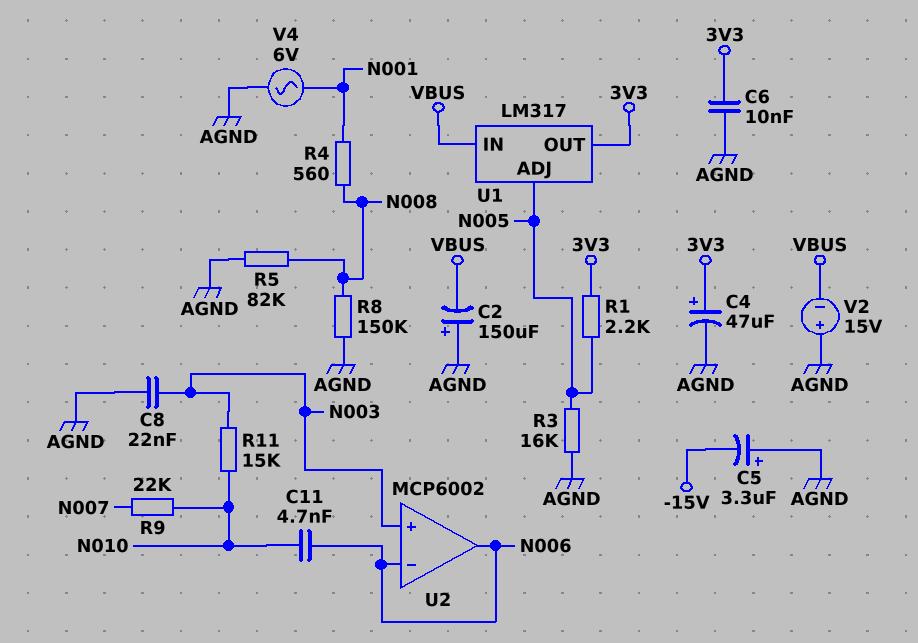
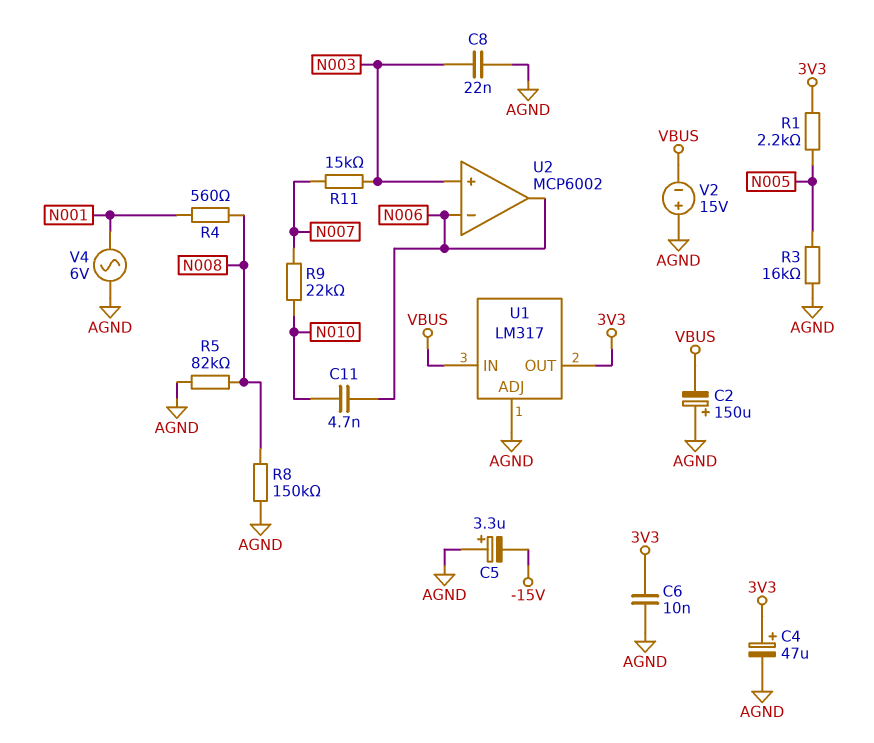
R11: 15k (N003, N010) -> 15k (N003, N007)
U1 pin ADJ: N005 -> AGND

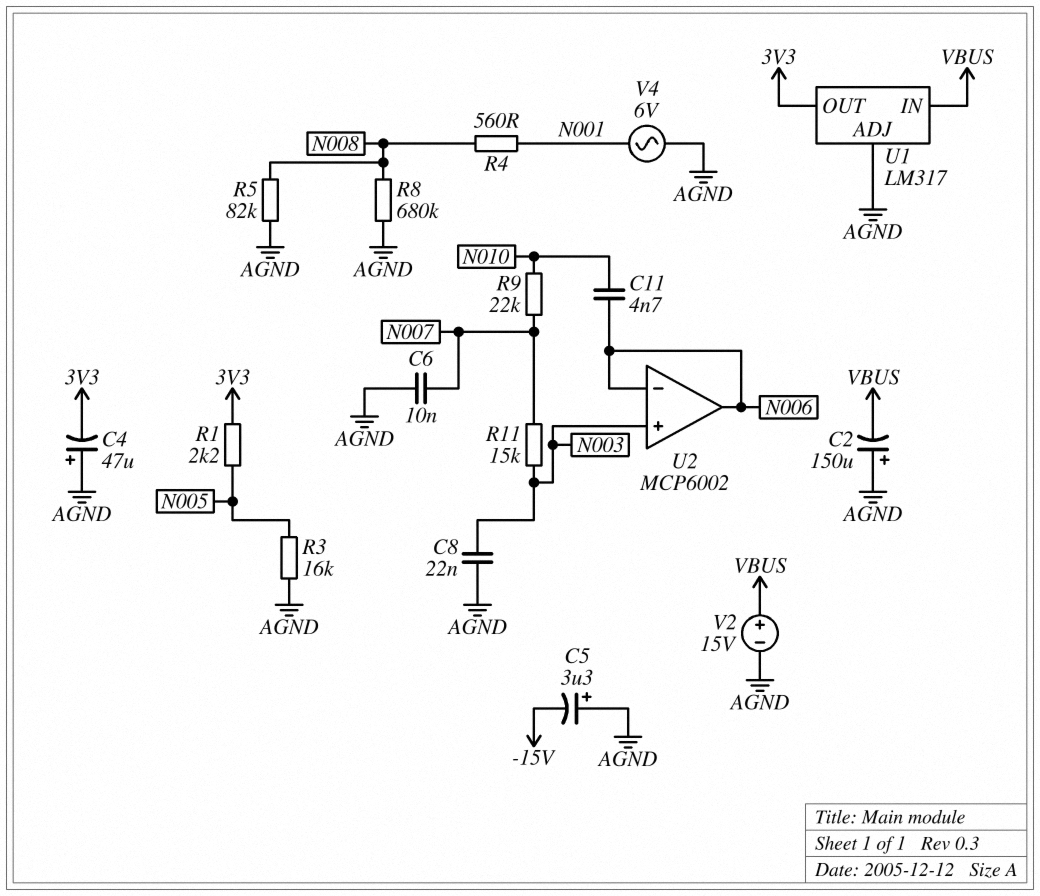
C4: 47uF (plus 3V3, minus AGND) -> 47uF (plus AGND, minus 3V3)
C6: 10nF (3V3, AGND) -> 10nF (AGND, N007)
R8: 150k (AGND, N008) -> 680k (AGND, N008)
V2: 15V (plus AGND, minus VBUS) -> 15V (plus VBUS, minus AGND)

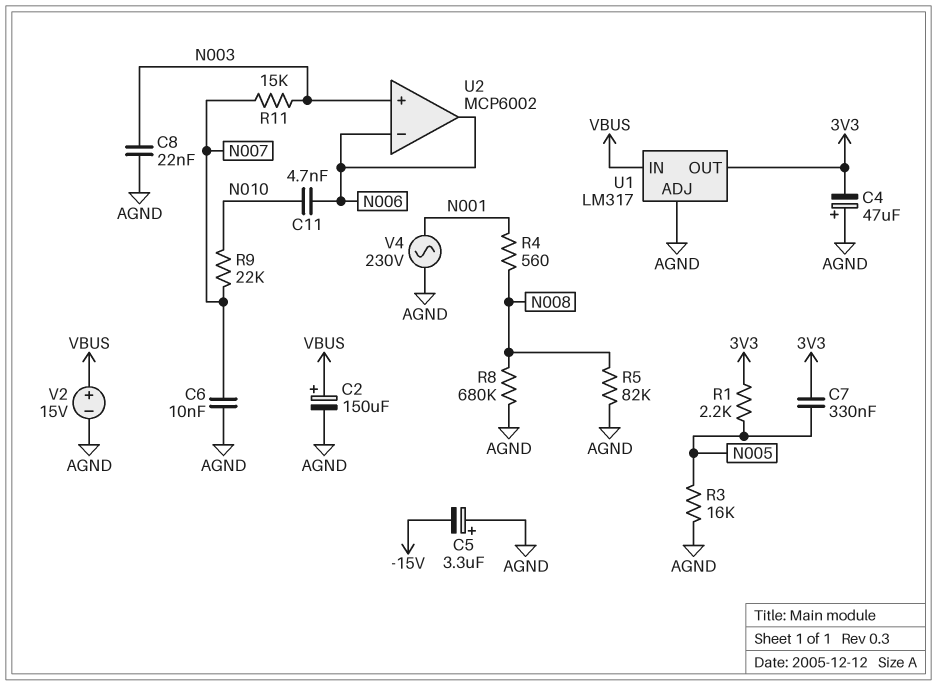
C2: 150uF (plus AGND, minus VBUS) -> 150uF (plus VBUS, minus AGND)
C7: none -> 330nF (3V3, N005)
V4: AC 6V (AGND, N001) -> AC 230V (AGND, N001)

